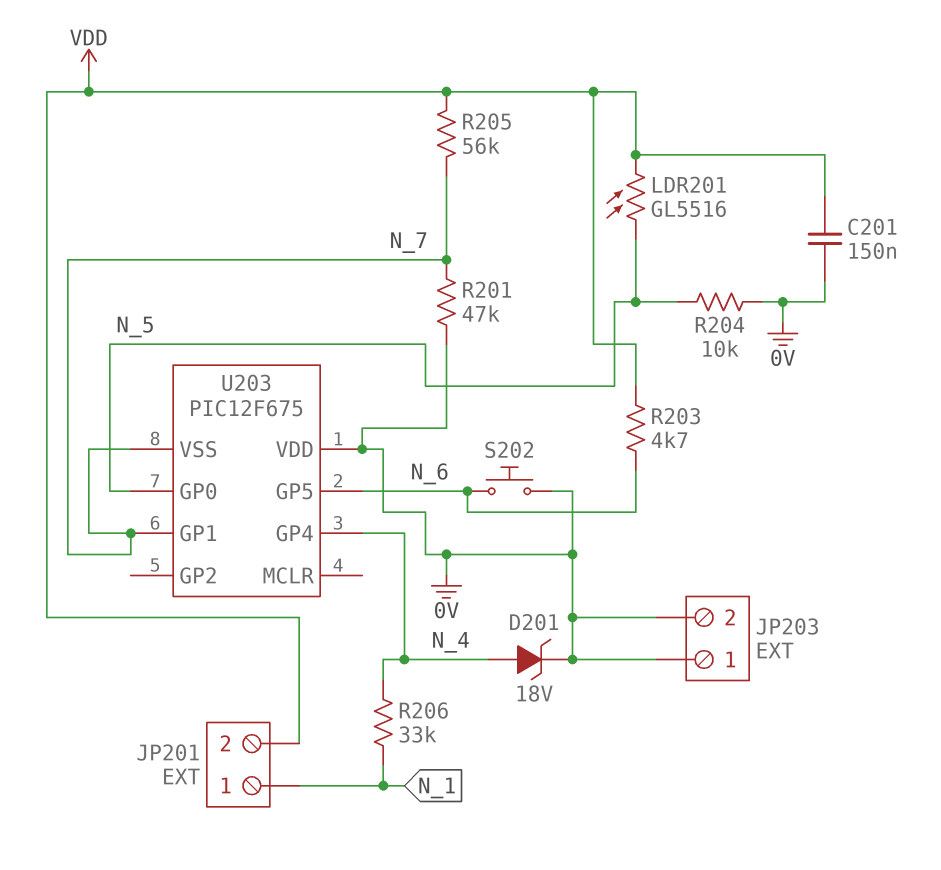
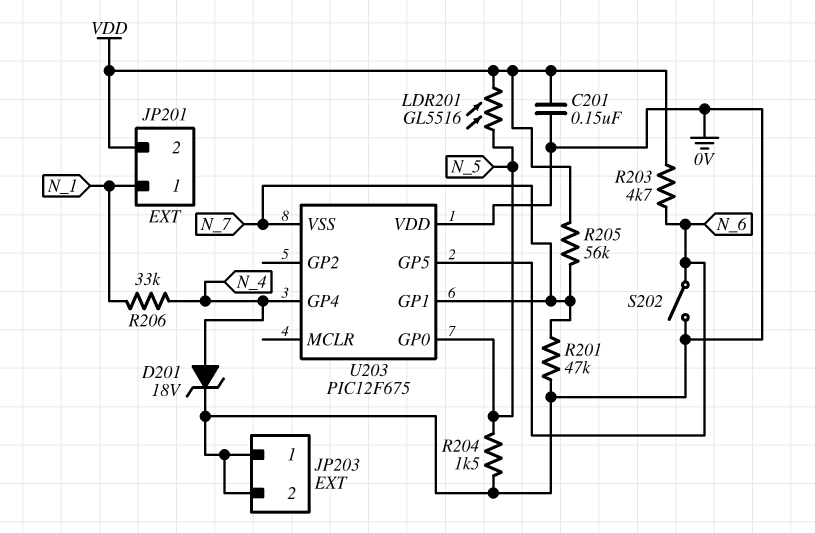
R204: 10k (0V, N_5) -> 1.5k (0V, N_5)
S202: button (0V, N_6) -> switch (0V, N_6)

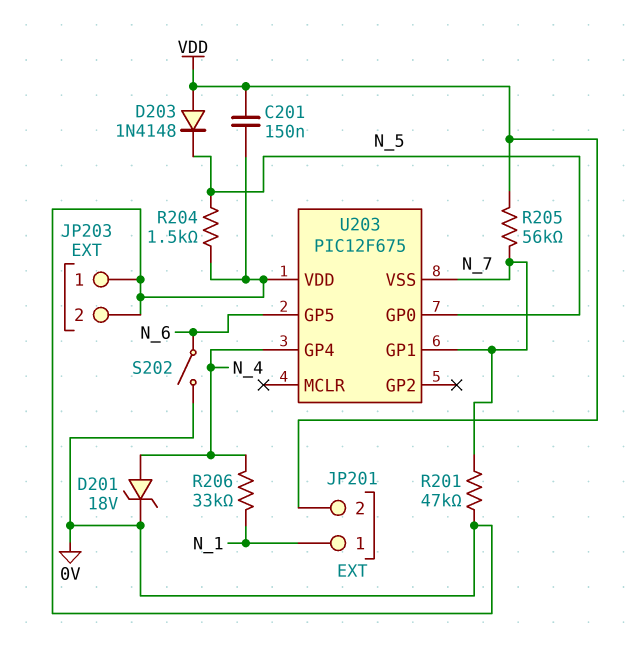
D203: none -> diode 1N4148 (A VDD, K N_5)
LDR201: GL5516 (N_5, VDD) -> none
R203: 4.7k (N_6, VDD) -> none

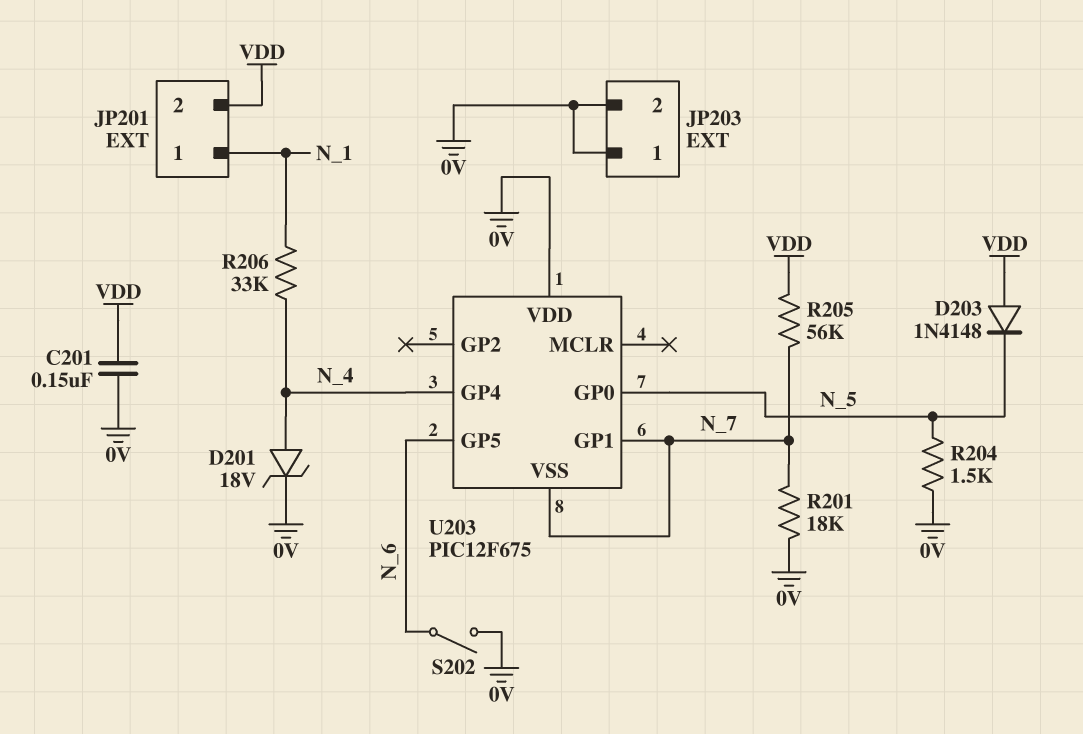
R201: 47k (0V, N_7) -> 18k (0V, N_7)

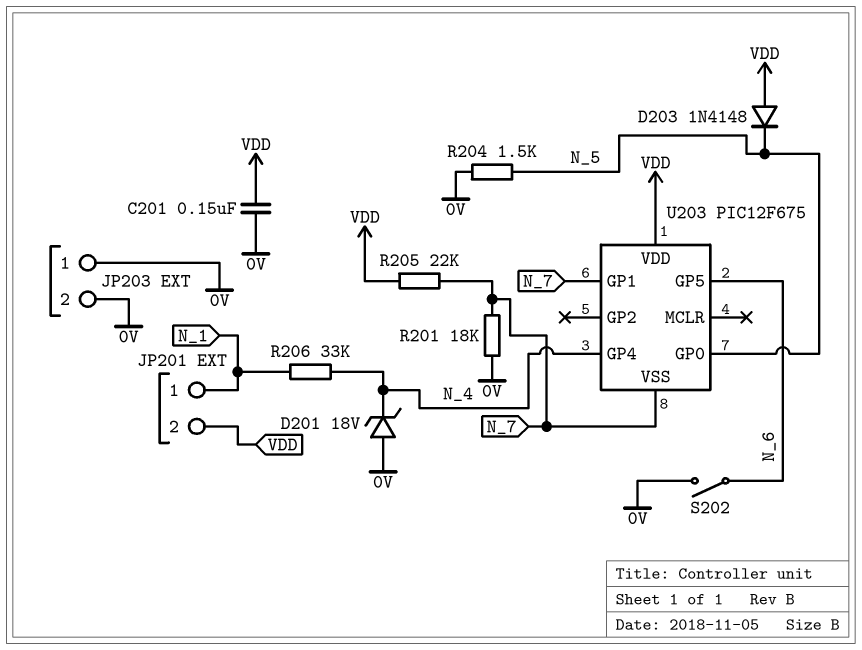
D201: zener 18V (A N_4, K 0V) -> zener 18V (A 0V, K N_4)
R205: 56k (N_7, VDD) -> 22k (N_7, VDD)
U203 pin VDD: 0V -> VDD

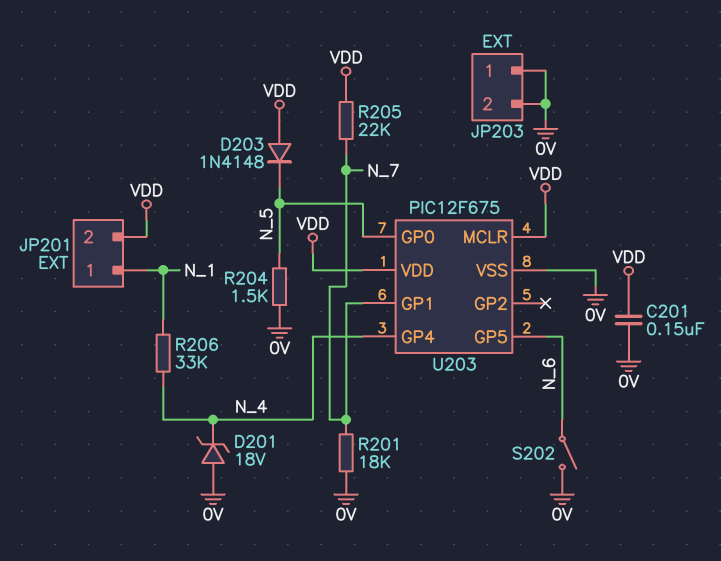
U203 pin MCLR: none -> VDD
U203 pin VSS: N_7 -> 0V

